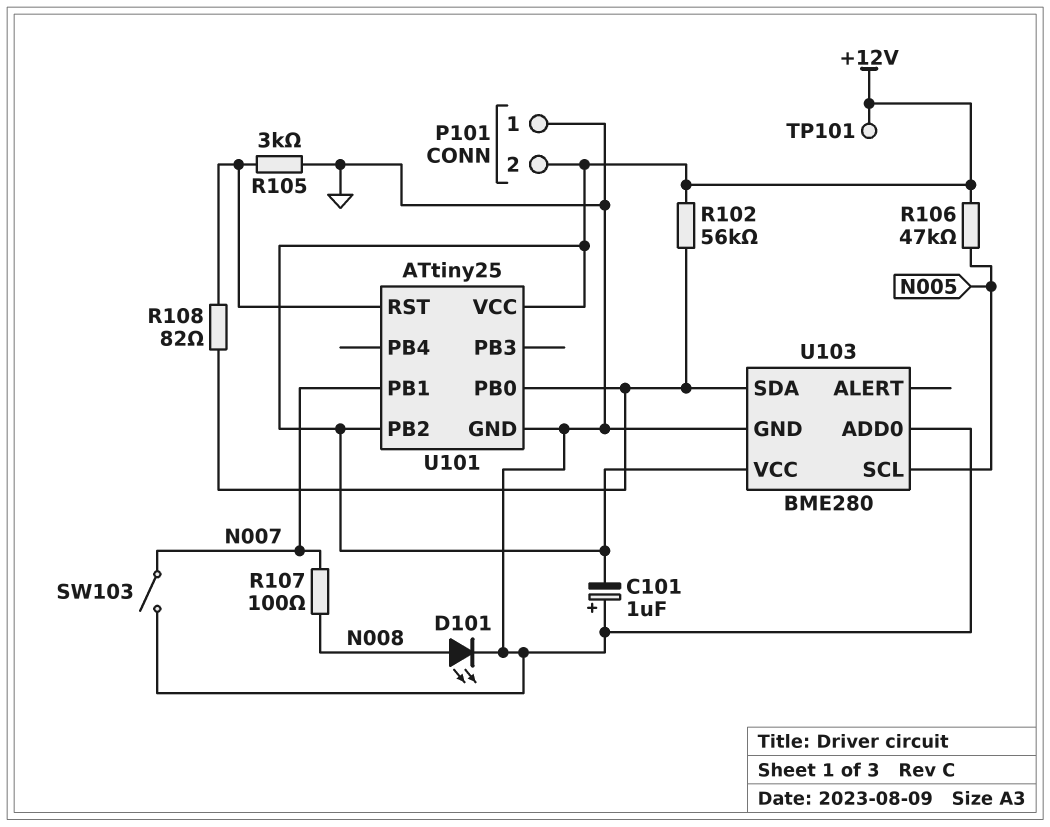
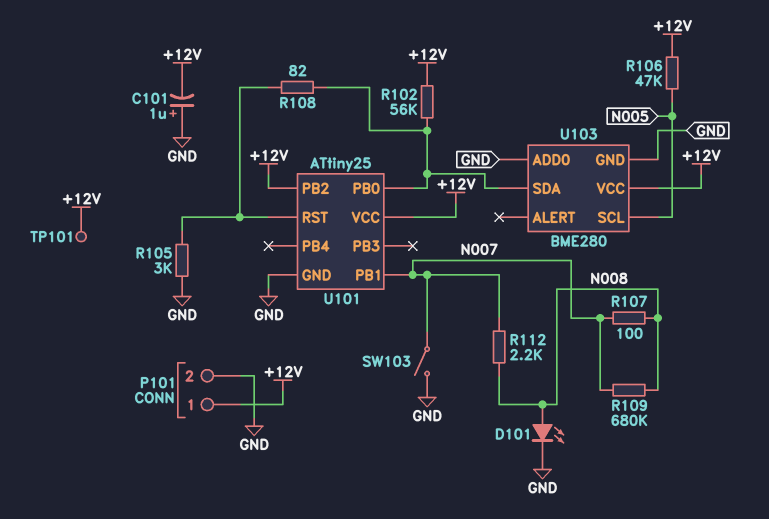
P101 pin 1: GND -> +12V
P101 pin 2: +12V -> GND
R109: none -> 680k (N007, N008)
R112: none -> 2.2k (N007, N008)

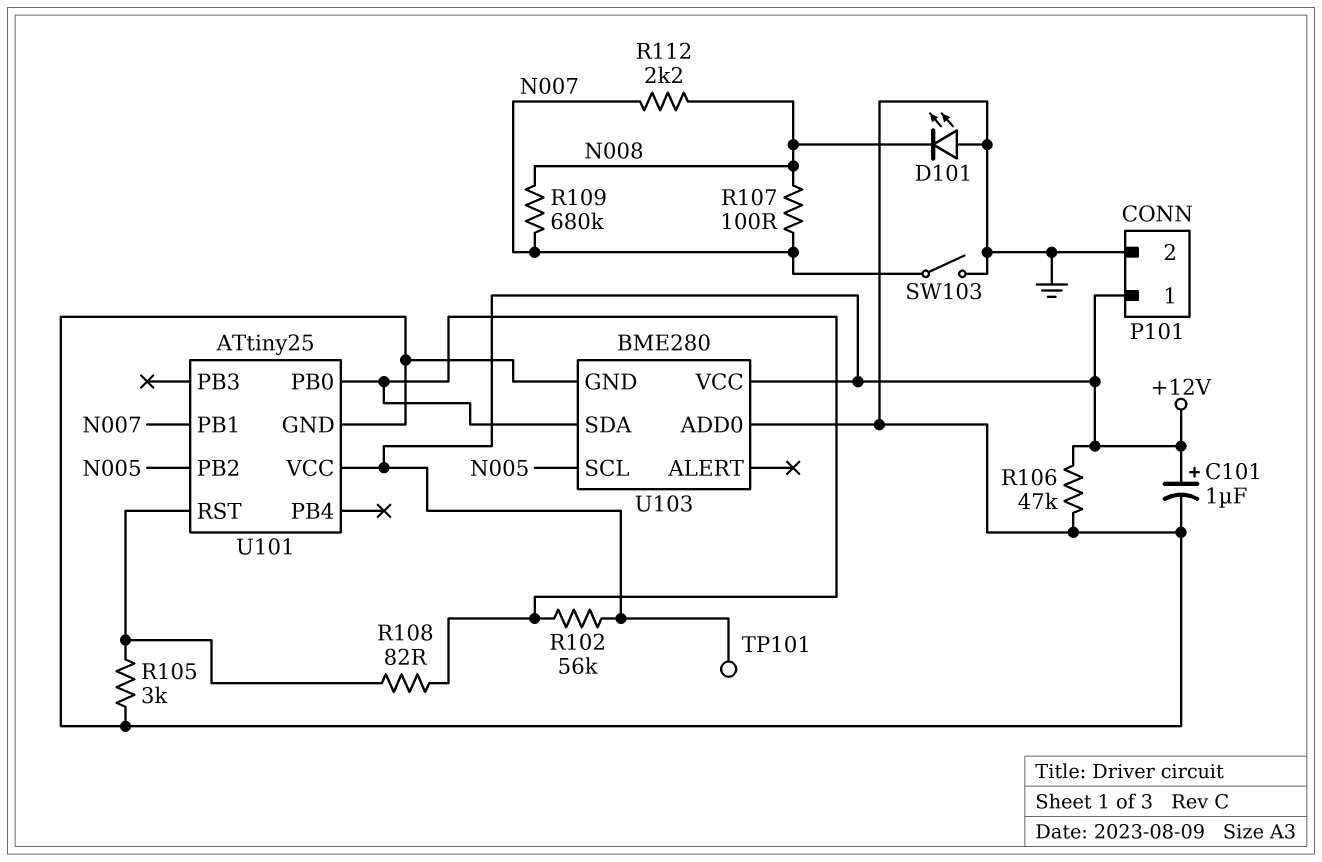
C101: 1uF (plus GND, minus +12V) -> 1uF (plus +12V, minus GND)
D101: LED (A N008, K GND) -> LED (A GND, K N008)
R106: 47k (+12V, N005) -> 47k (+12V, GND)
U101 pin PB2: +12V -> N005

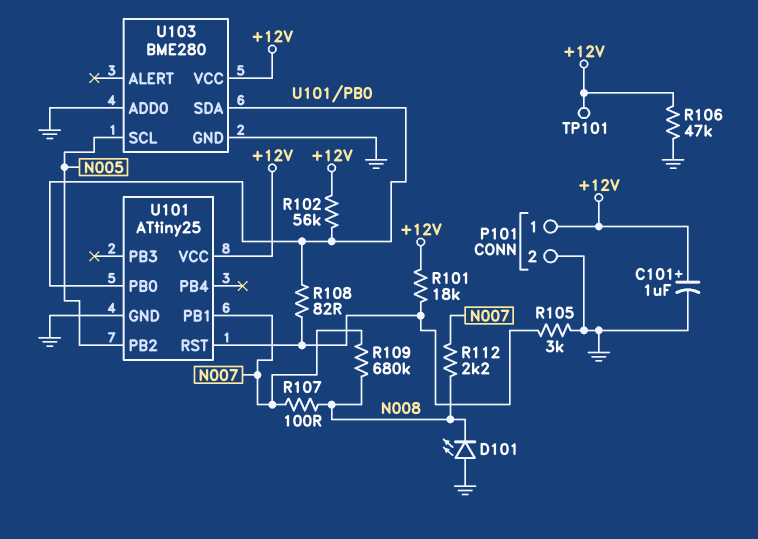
R101: none -> 18k (+12V, U101/RST)
SW103: switch (GND, N007) -> none

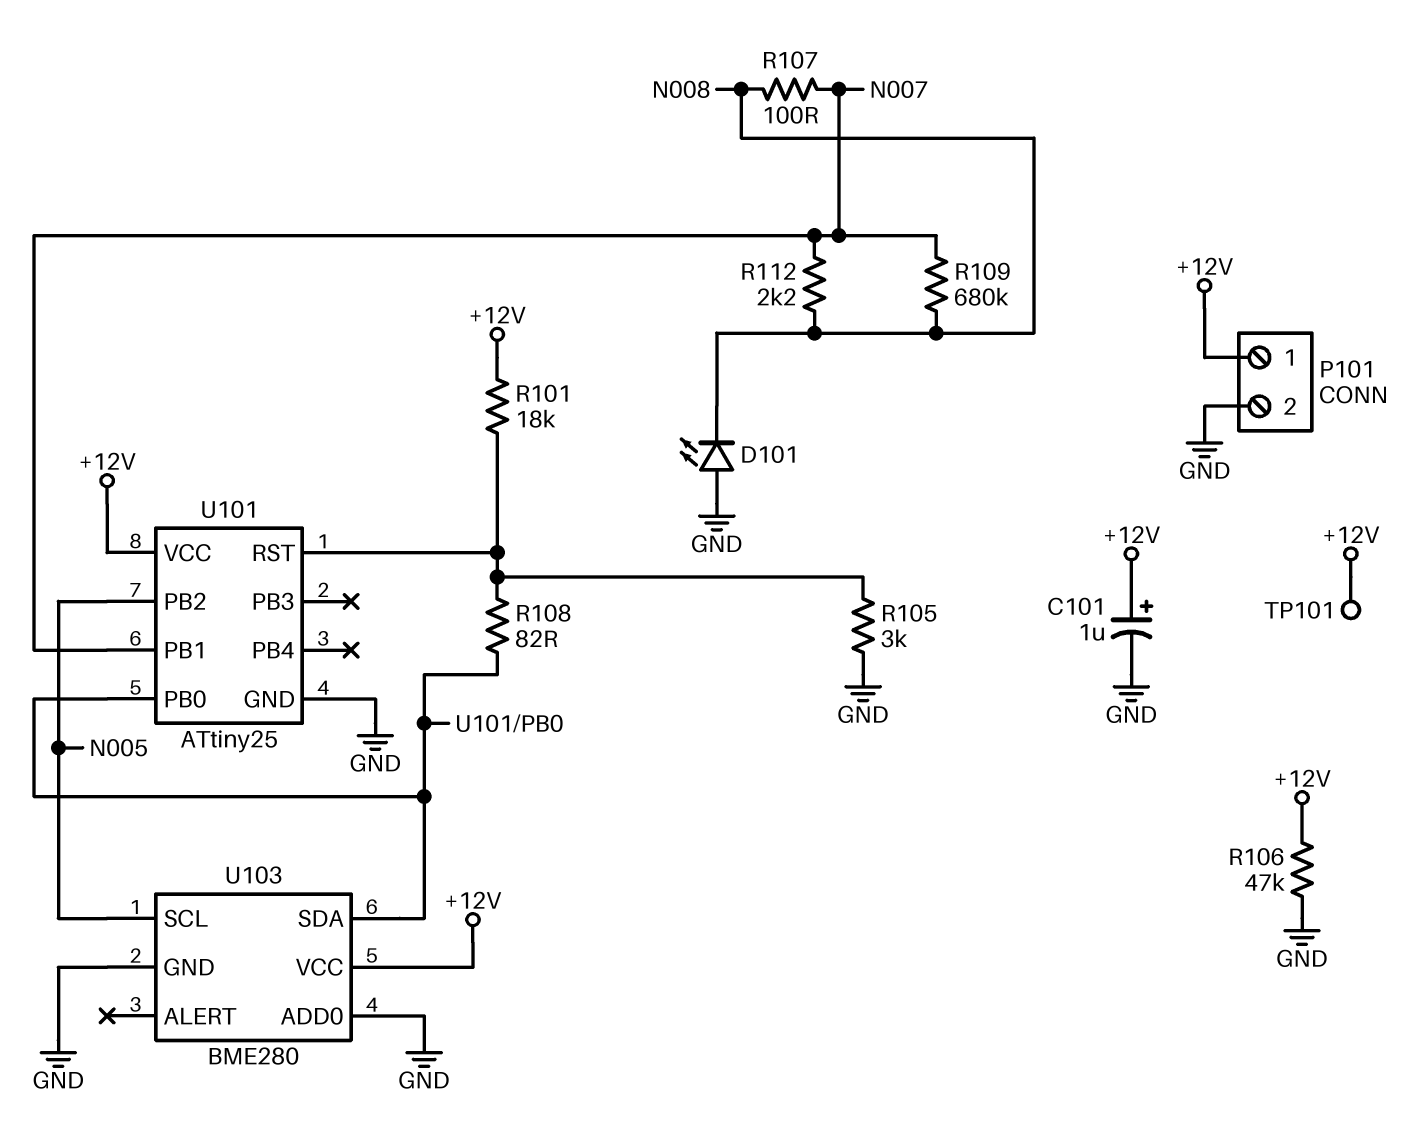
R102: 56k (+12V, U101/PB0) -> none

